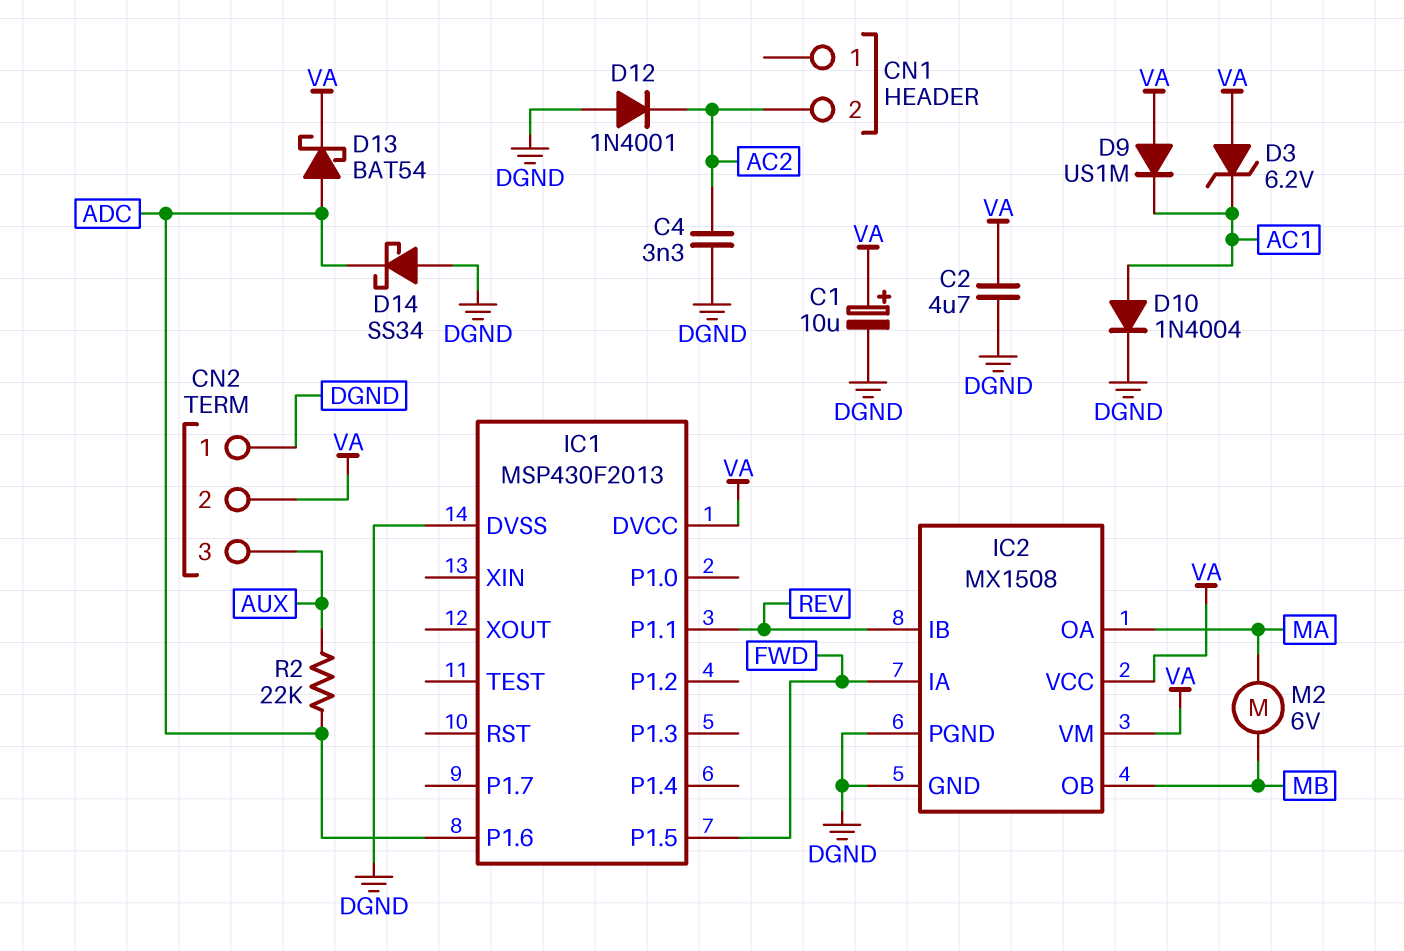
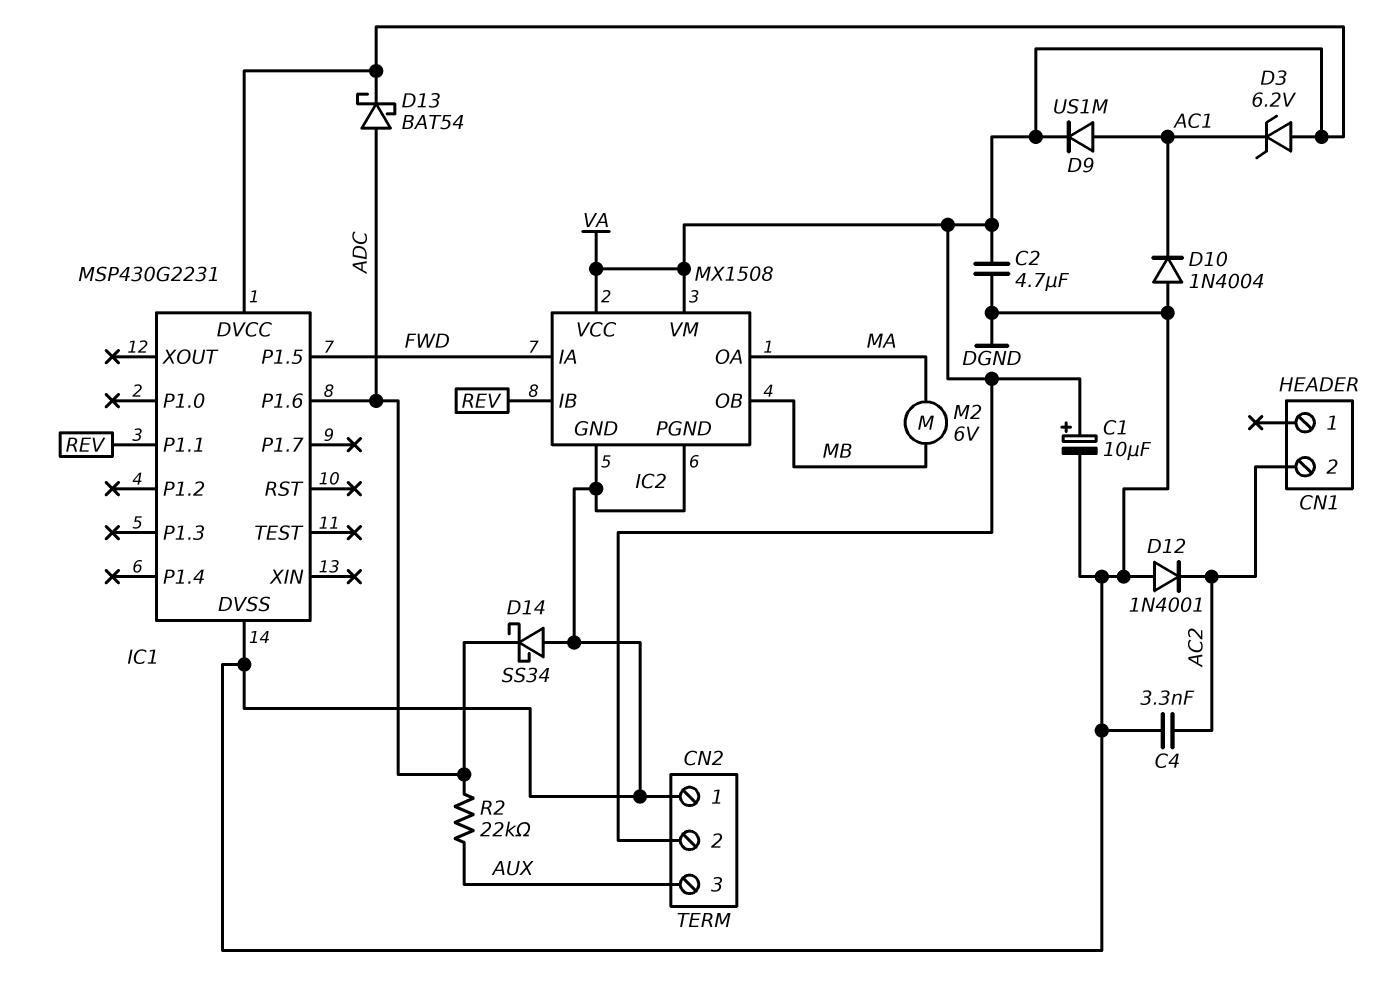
D9: diode US1M (A VA, K AC1) -> diode US1M (A AC1, K VA)
D10: diode 1N4004 (A AC1, K DGND) -> diode 1N4004 (A DGND, K AC1)
IC1: MSP430F2013 -> MSP430G2231

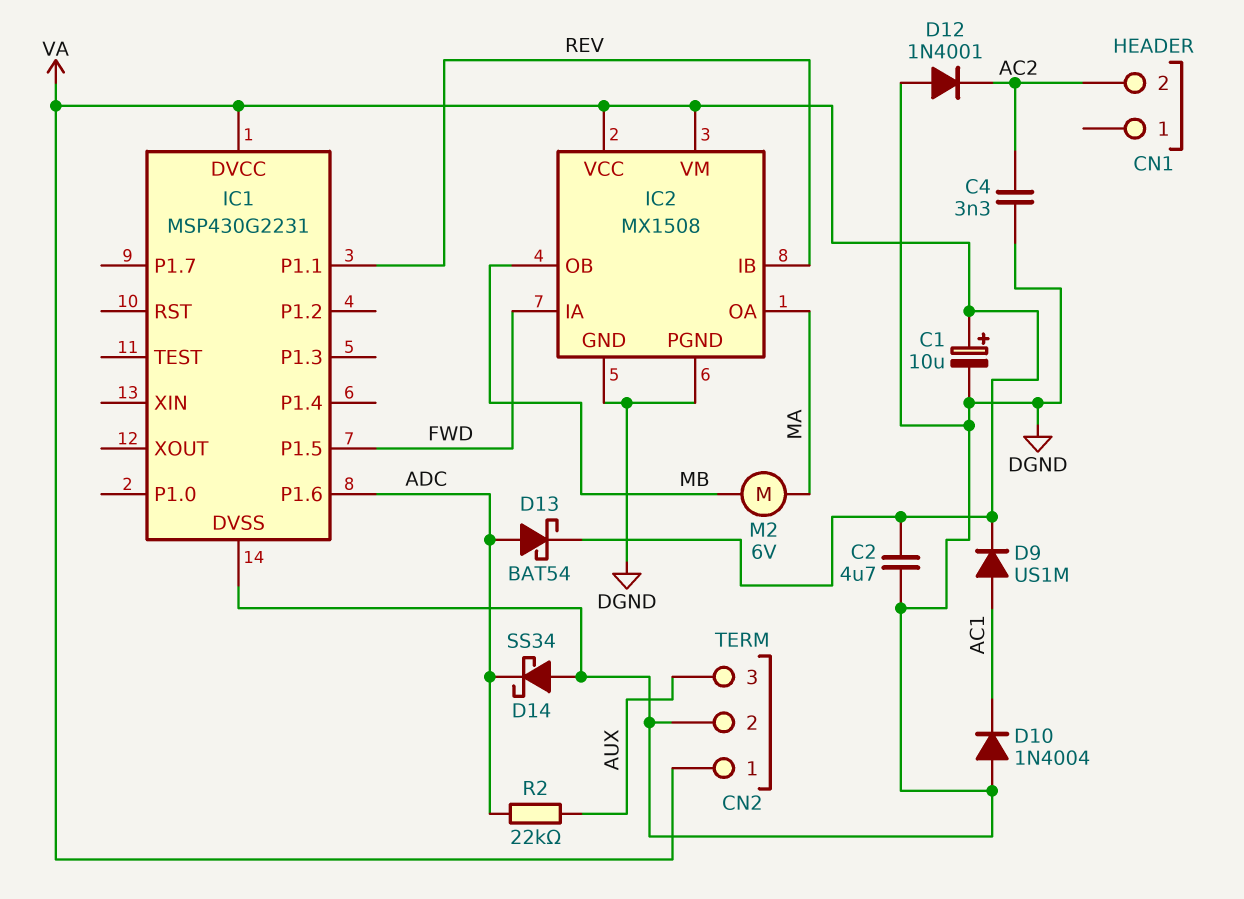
CN2 pin 1: DGND -> VA
CN2 pin 2: VA -> DGND
D3: zener 6.2V (A VA, K AC1) -> none

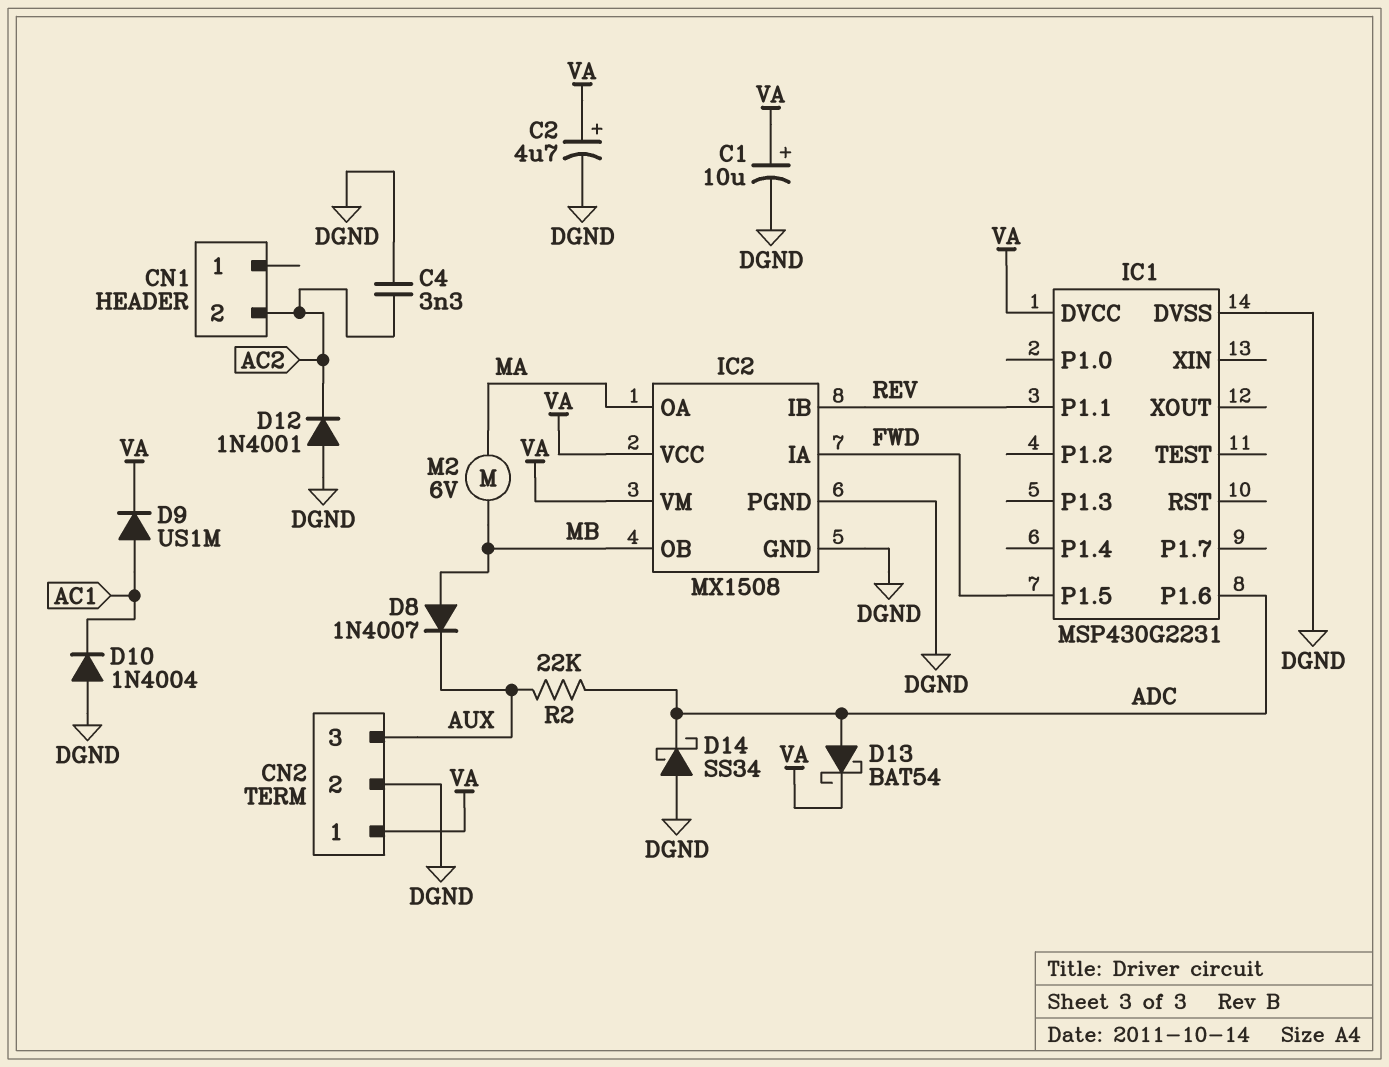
C2: 4.7uF (DGND, VA) -> 4.7uF (plus VA, minus DGND)
D8: none -> diode 1N4007 (A MB, K AUX)

